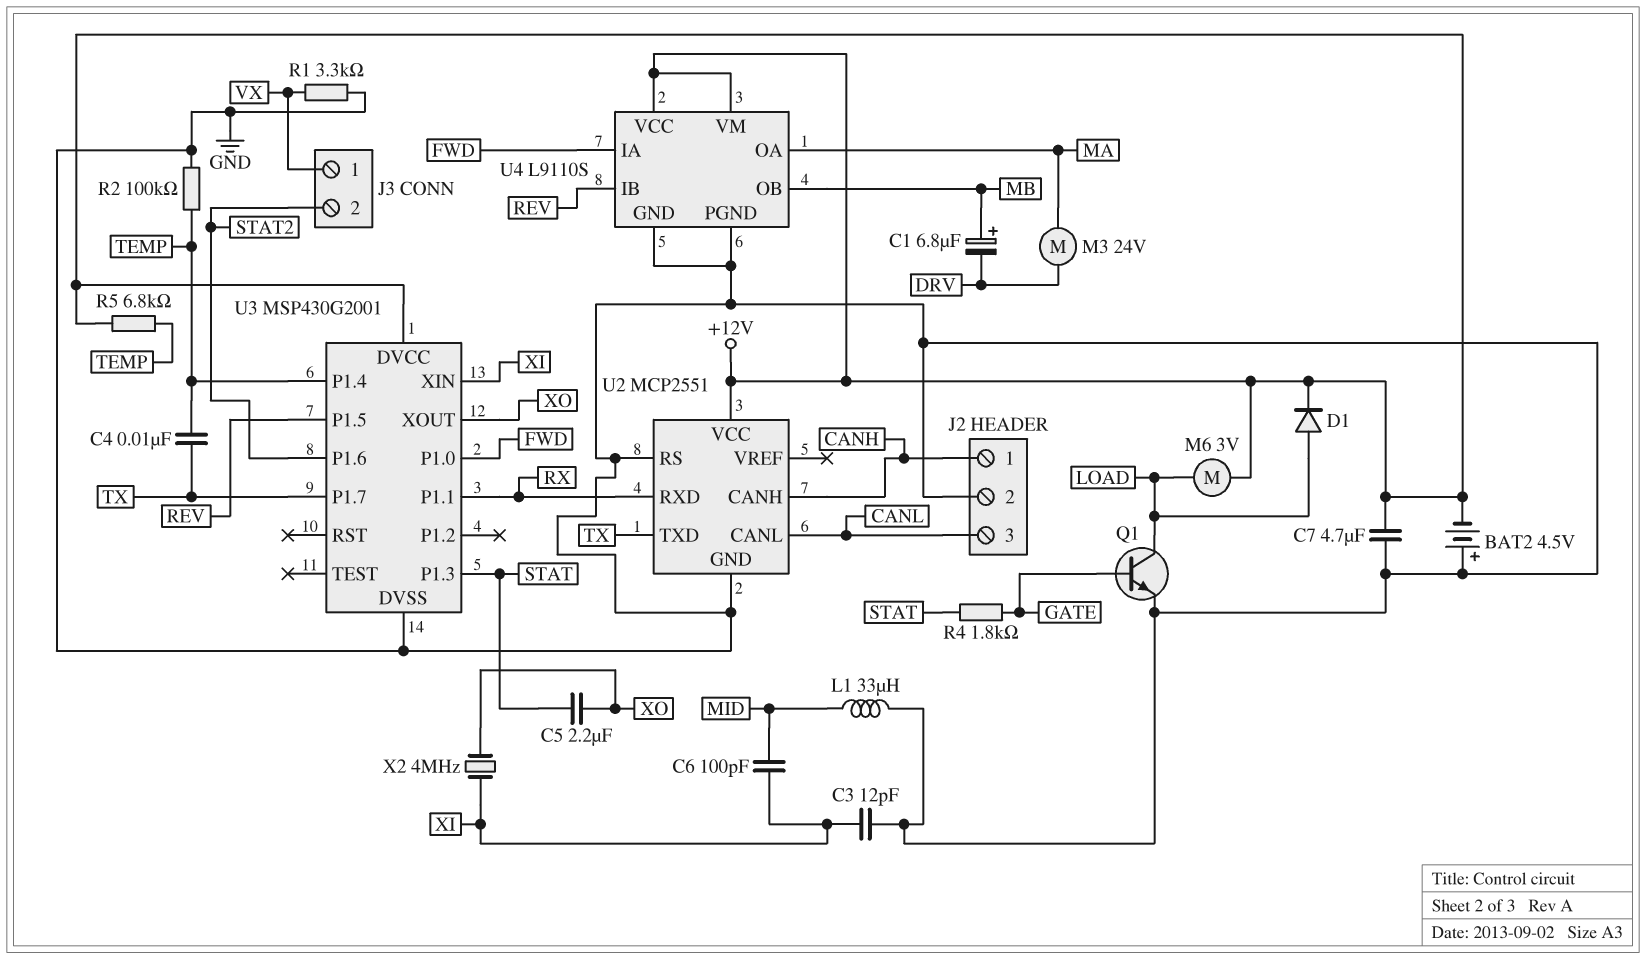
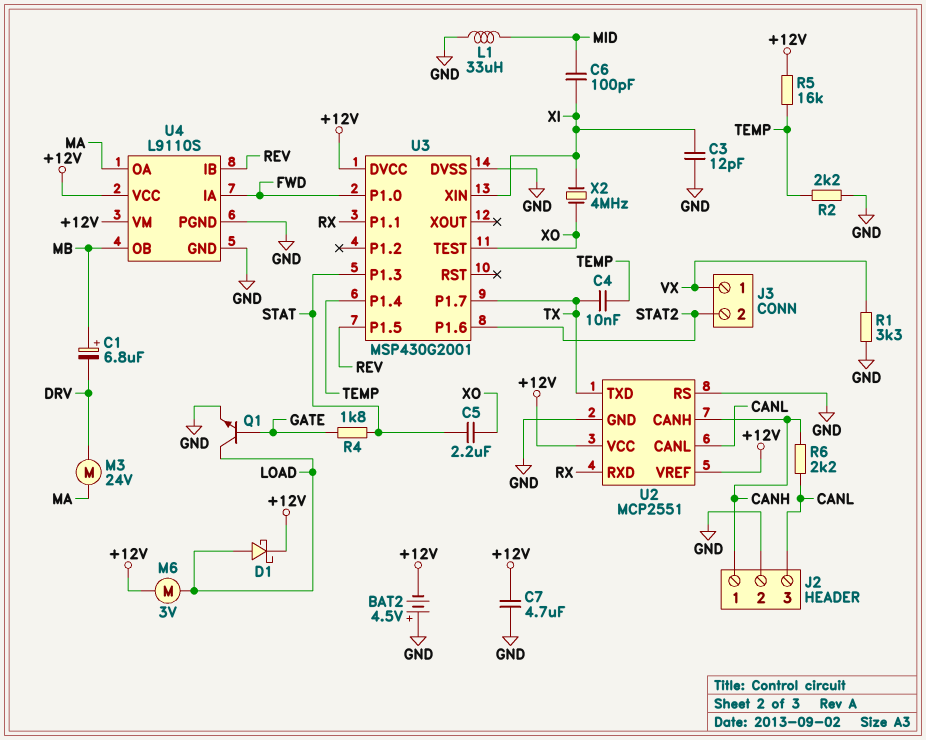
D1: diode (A LOAD, K +12V) -> schottky (A LOAD, K +12V)
R2: 100k (GND, TEMP) -> 2.2k (GND, TEMP)
R5: 6.8k (+12V, TEMP) -> 16k (+12V, TEMP)
R6: none -> 2.2k (CANH, CANL)
U2 pin VREF: none -> +12V
U3 pin TEST: none -> XO
U3 pin XOUT: XO -> none

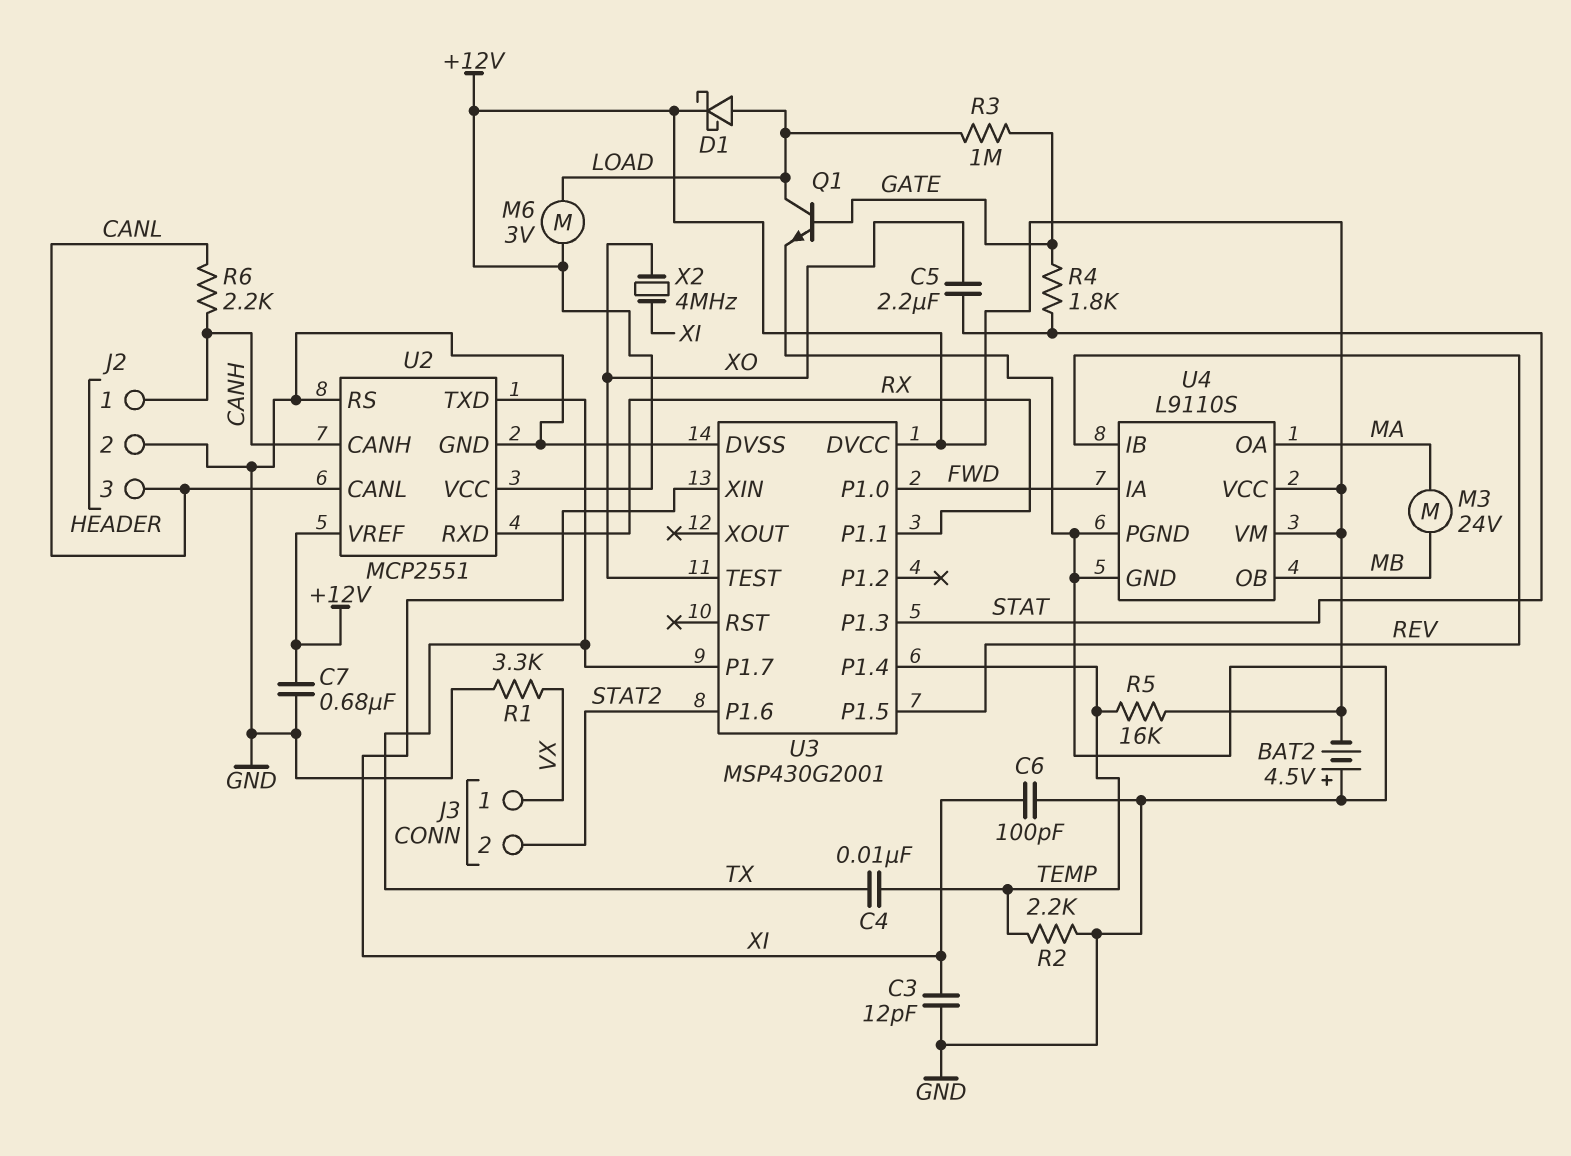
C1: 6.8uF (plus MB, minus DRV) -> none
C6: 100pF (MID, XI) -> 100pF (GND, XI)
C7: 4.7uF (+12V, GND) -> 680nF (+12V, GND)
L1: 33uH (GND, MID) -> none
M3: motor 24V (DRV, MA) -> motor 24V (MA, MB)
R3: none -> 1M (GATE, LOAD)

